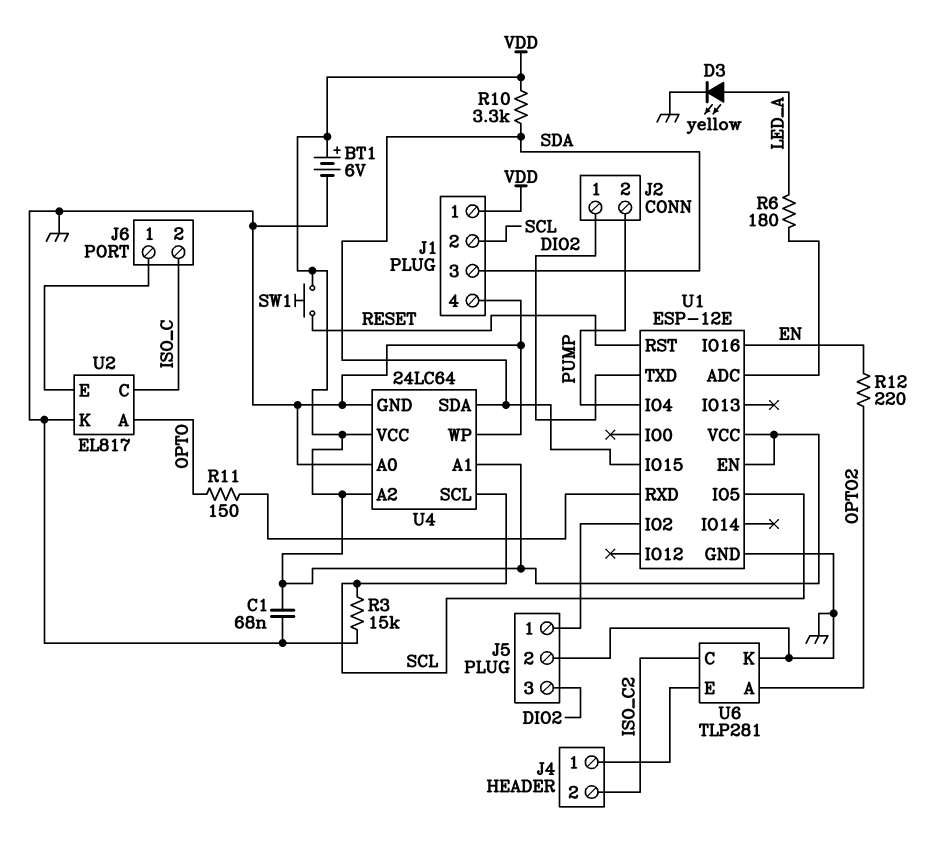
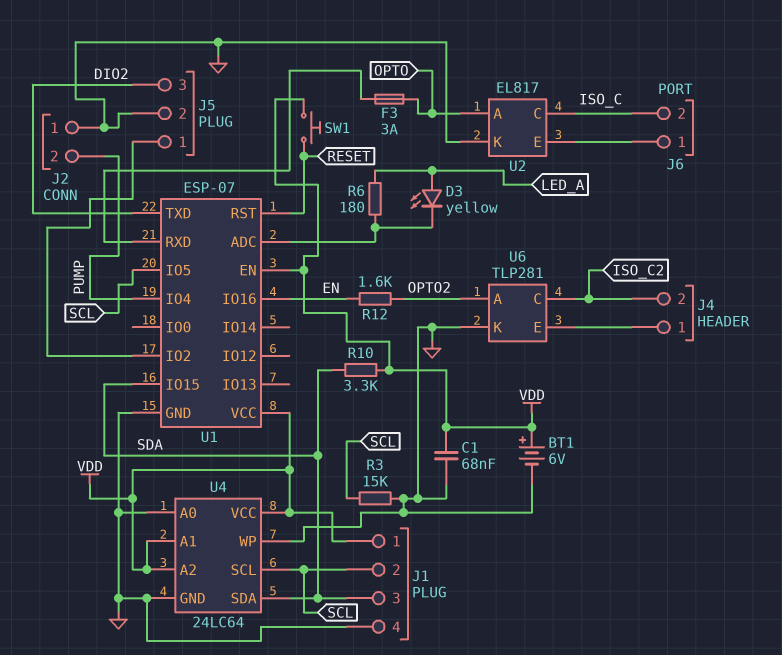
D3: LED yellow (A LED_A, K GND) -> LED yellow (A LED_A, K U1/ADC)
F3: none -> 3A (OPTO, U1/RXD)
J2 pin 1: DIO2 -> GND
R11: 150 (OPTO, U1/RXD) -> none
R12: 220 (EN, OPTO2) -> 1.6k (EN, OPTO2)
U1: ESP-12E -> ESP-07

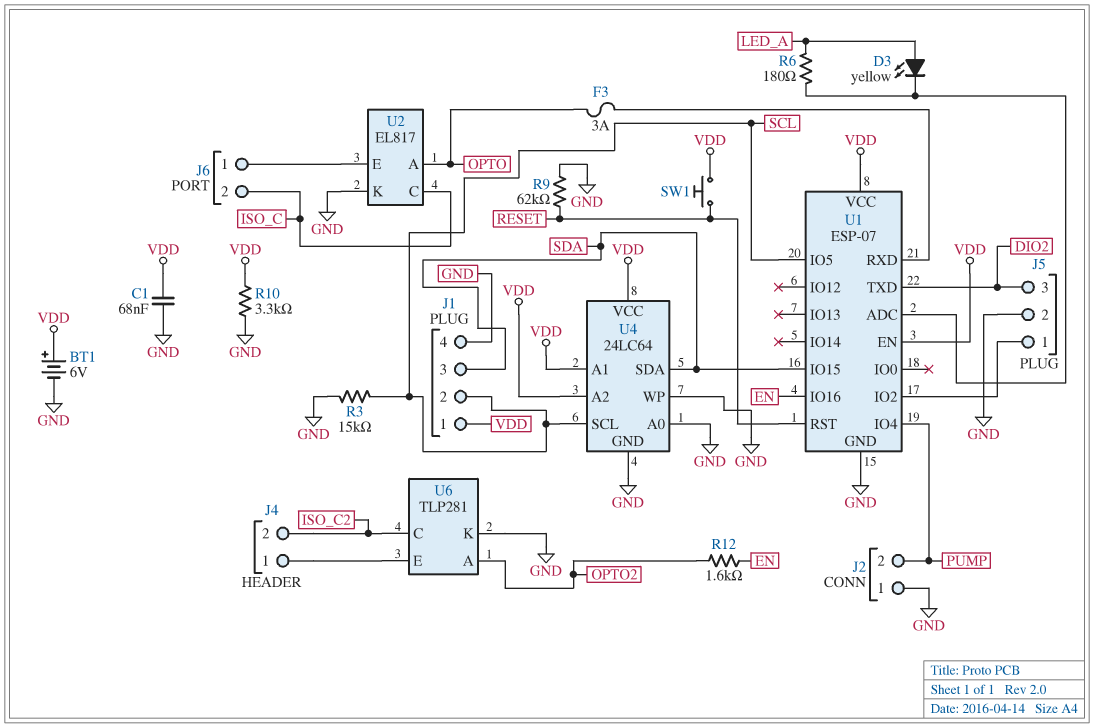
R9: none -> 62k (GND, RESET)
R10: 3.3k (SDA, VDD) -> 3.3k (GND, VDD)

